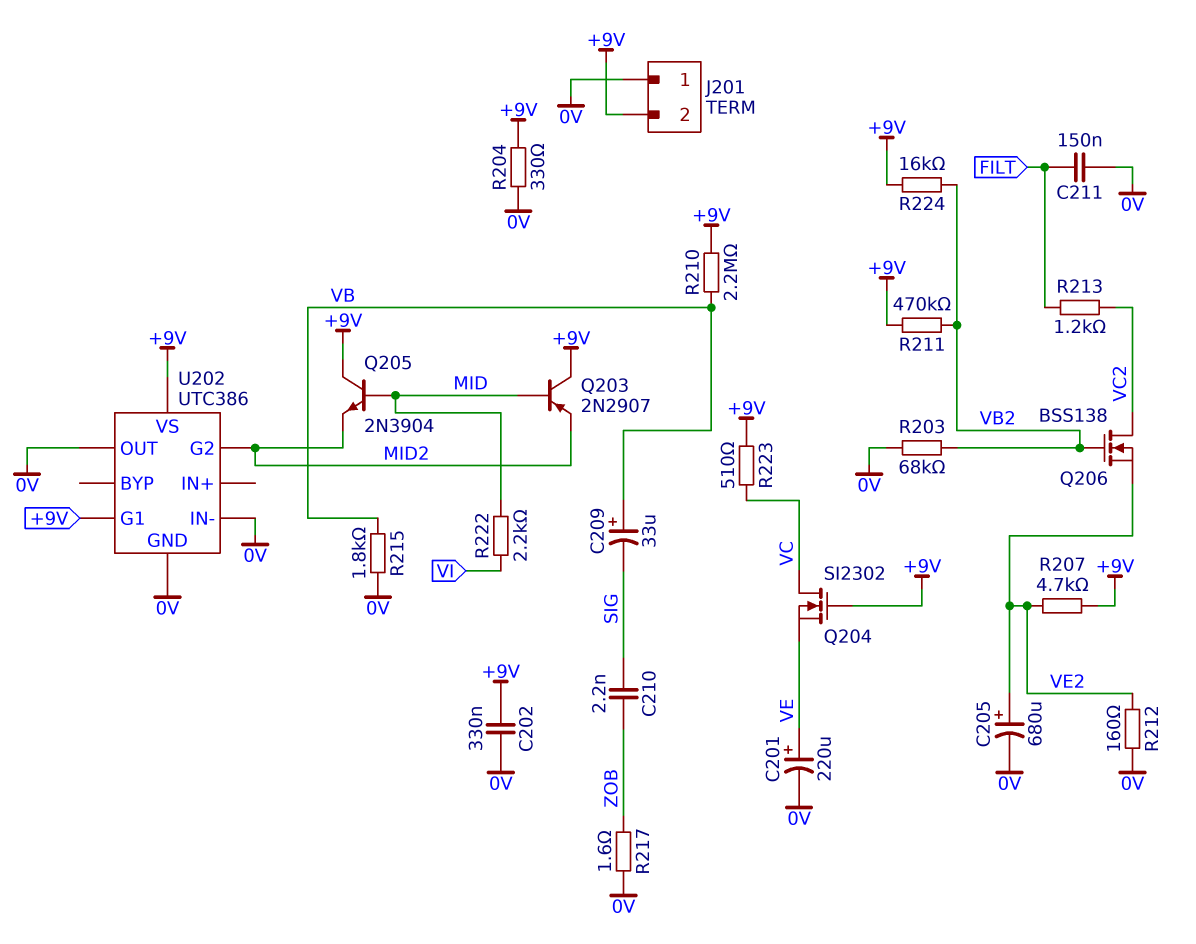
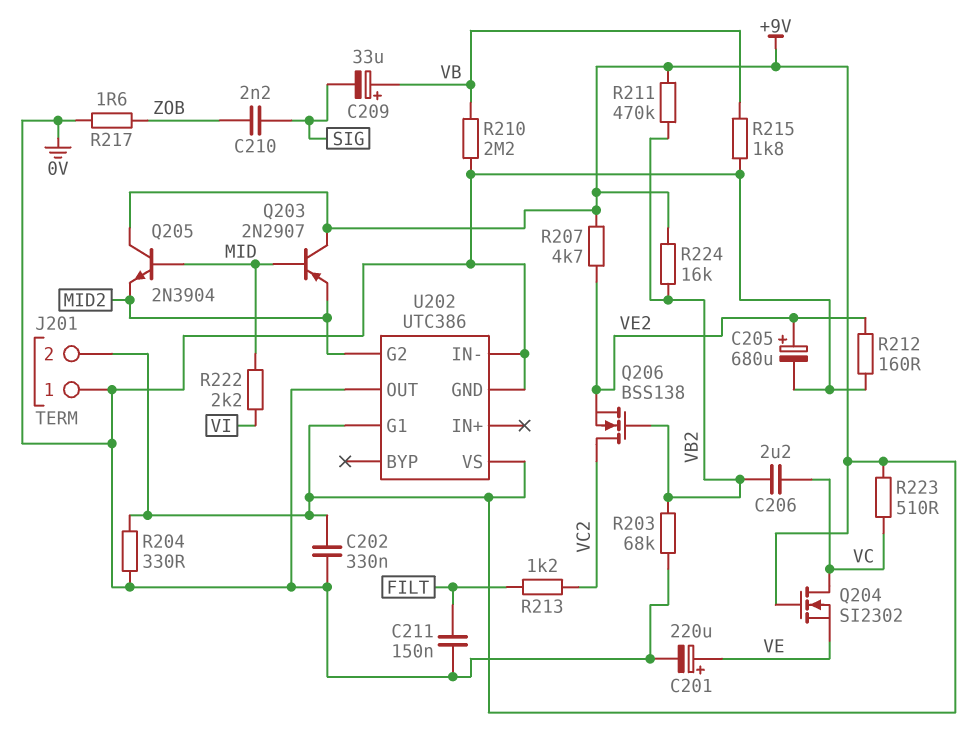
C206: none -> 2.2uF (VB2, VC)
R210: 2.2M (+9V, VB) -> 2.2M (0V, VB)

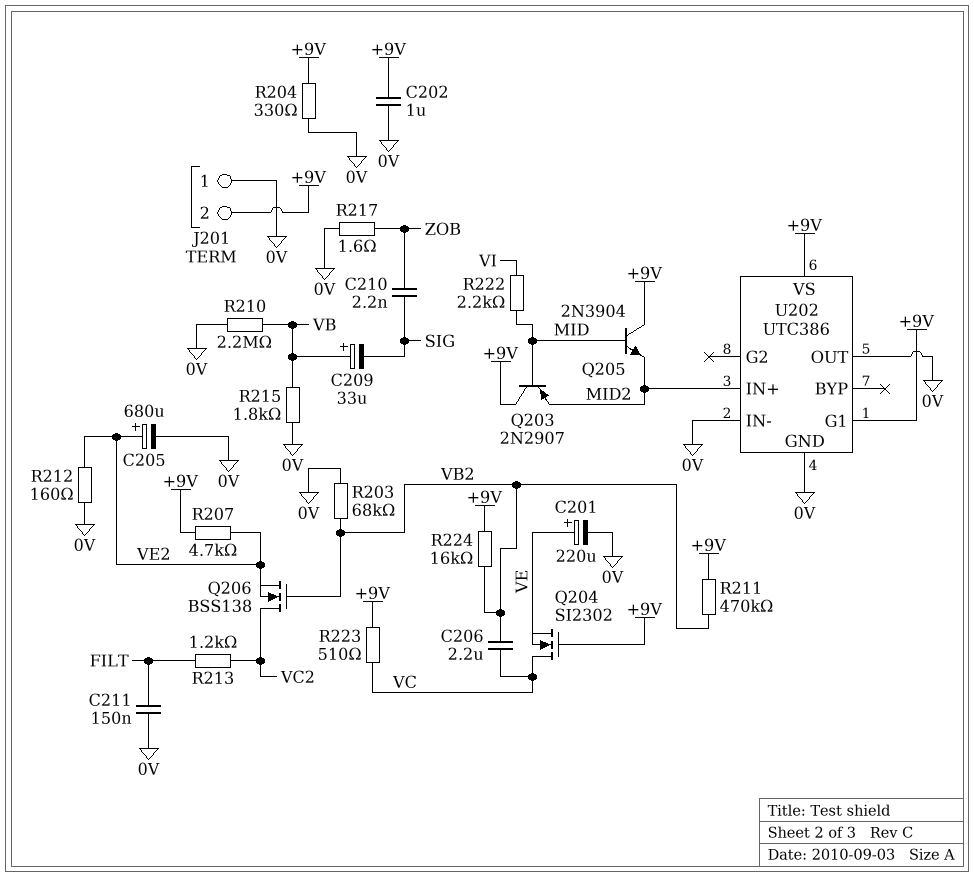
C202: 330nF (+9V, 0V) -> 1uF (+9V, 0V)
U202 pin G2: MID2 -> none
U202 pin IN+: none -> MID2

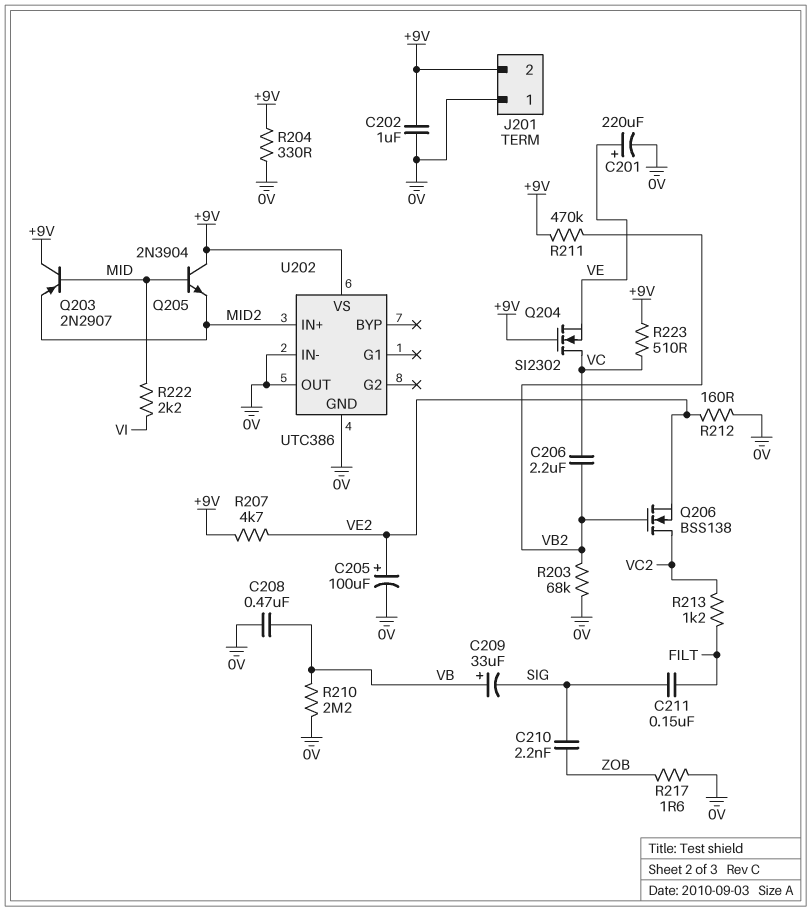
C205: 680uF (plus VE2, minus 0V) -> 100uF (plus VE2, minus 0V)
C208: none -> 470nF (0V, VB)
C211: 150nF (0V, FILT) -> 150nF (FILT, SIG)
R215: 1.8k (0V, VB) -> none
R224: 16k (+9V, VB2) -> none
U202 pin G1: +9V -> none

